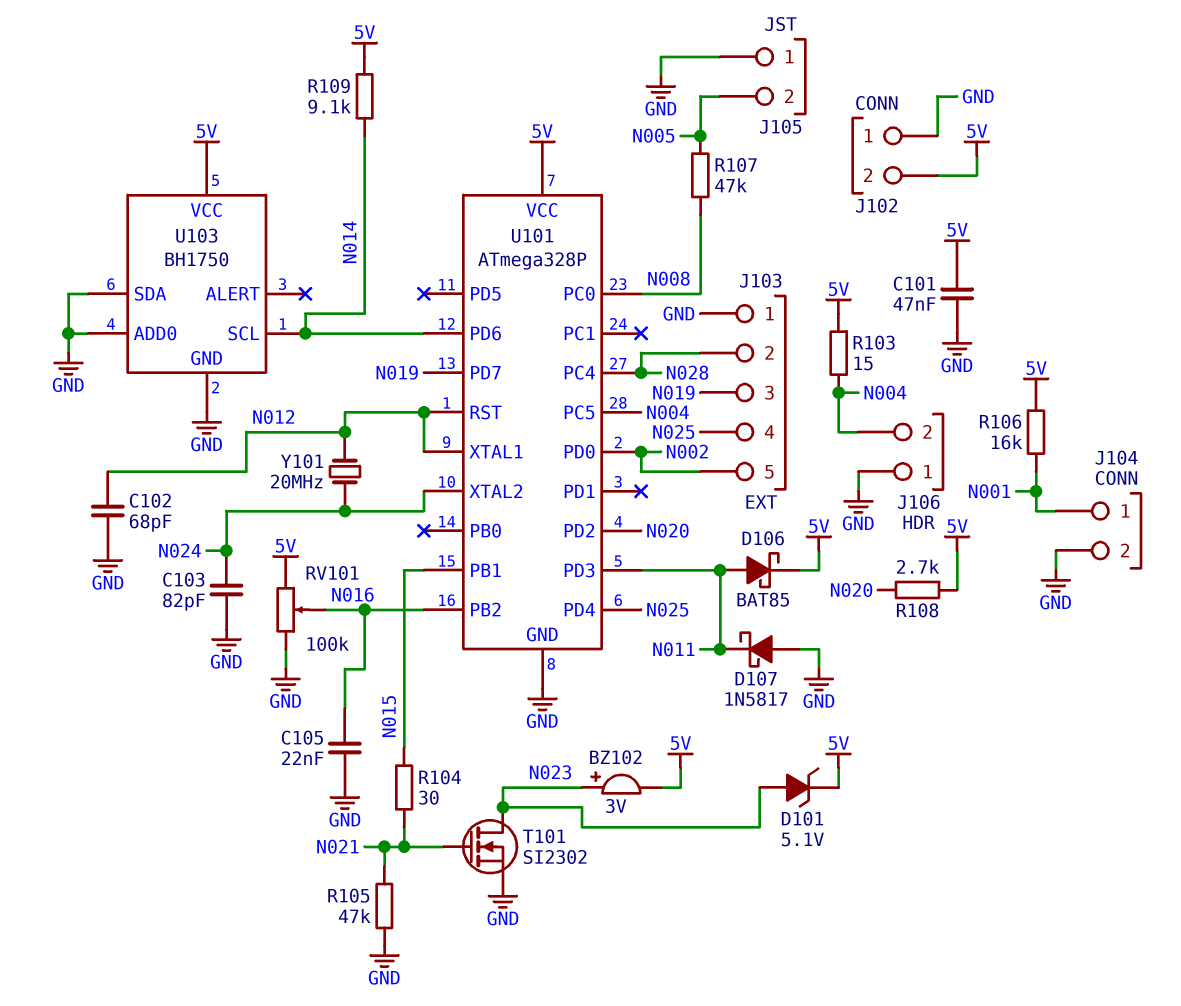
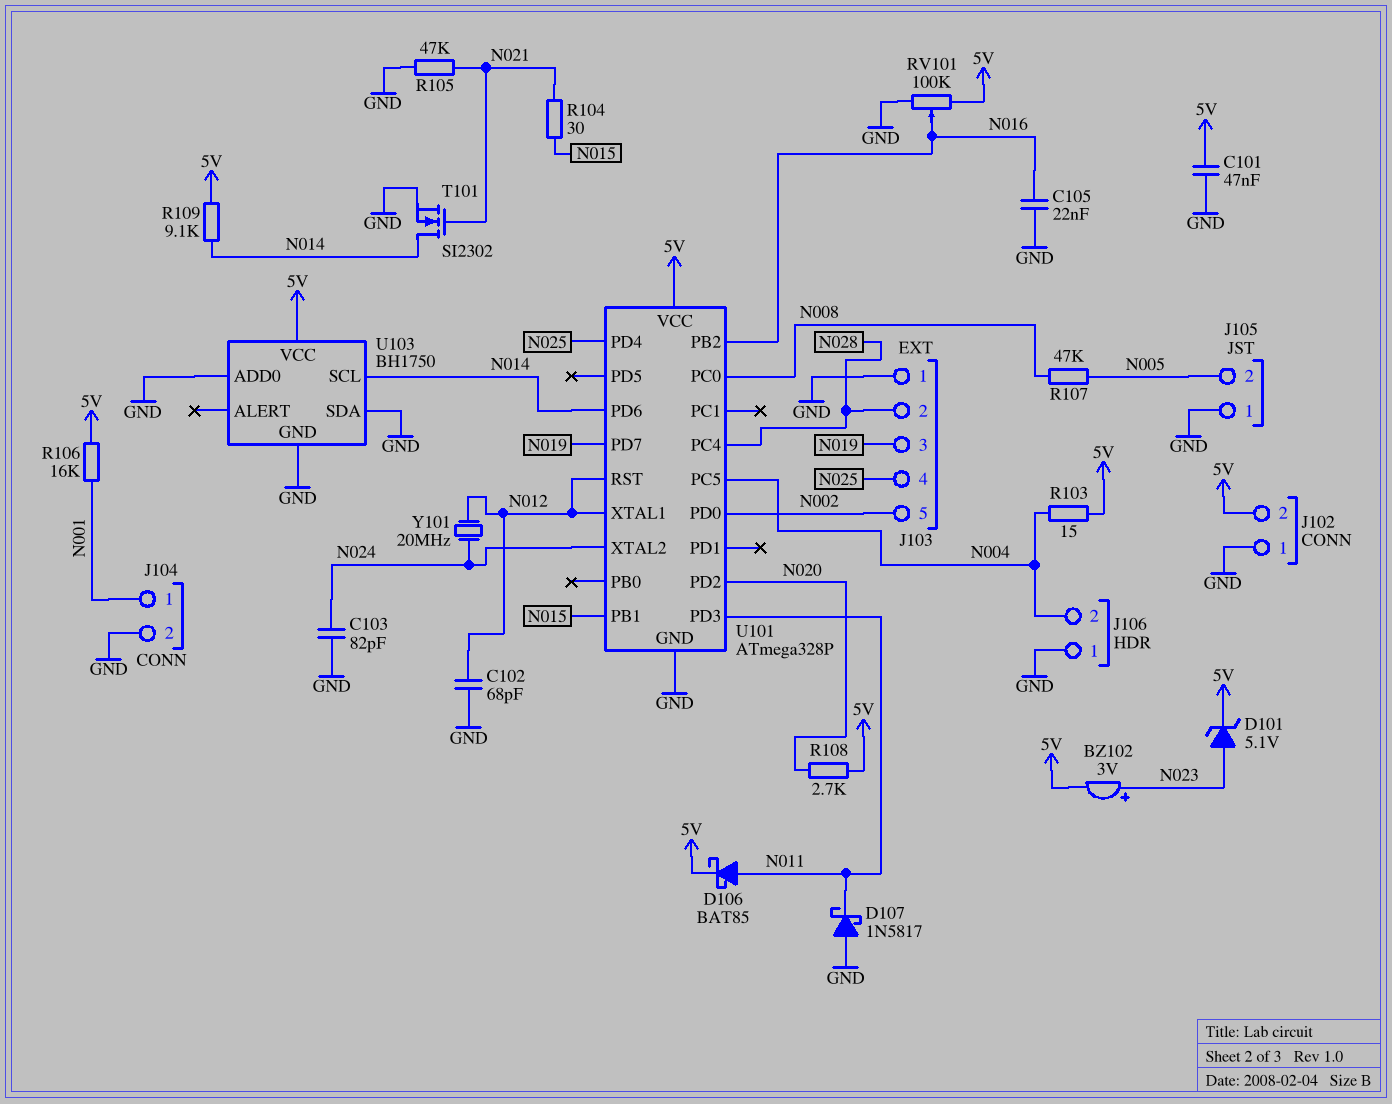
T101: NMOS SI2302 (G N021, D N023, S GND) -> NMOS SI2302 (G N021, D N014, S GND)

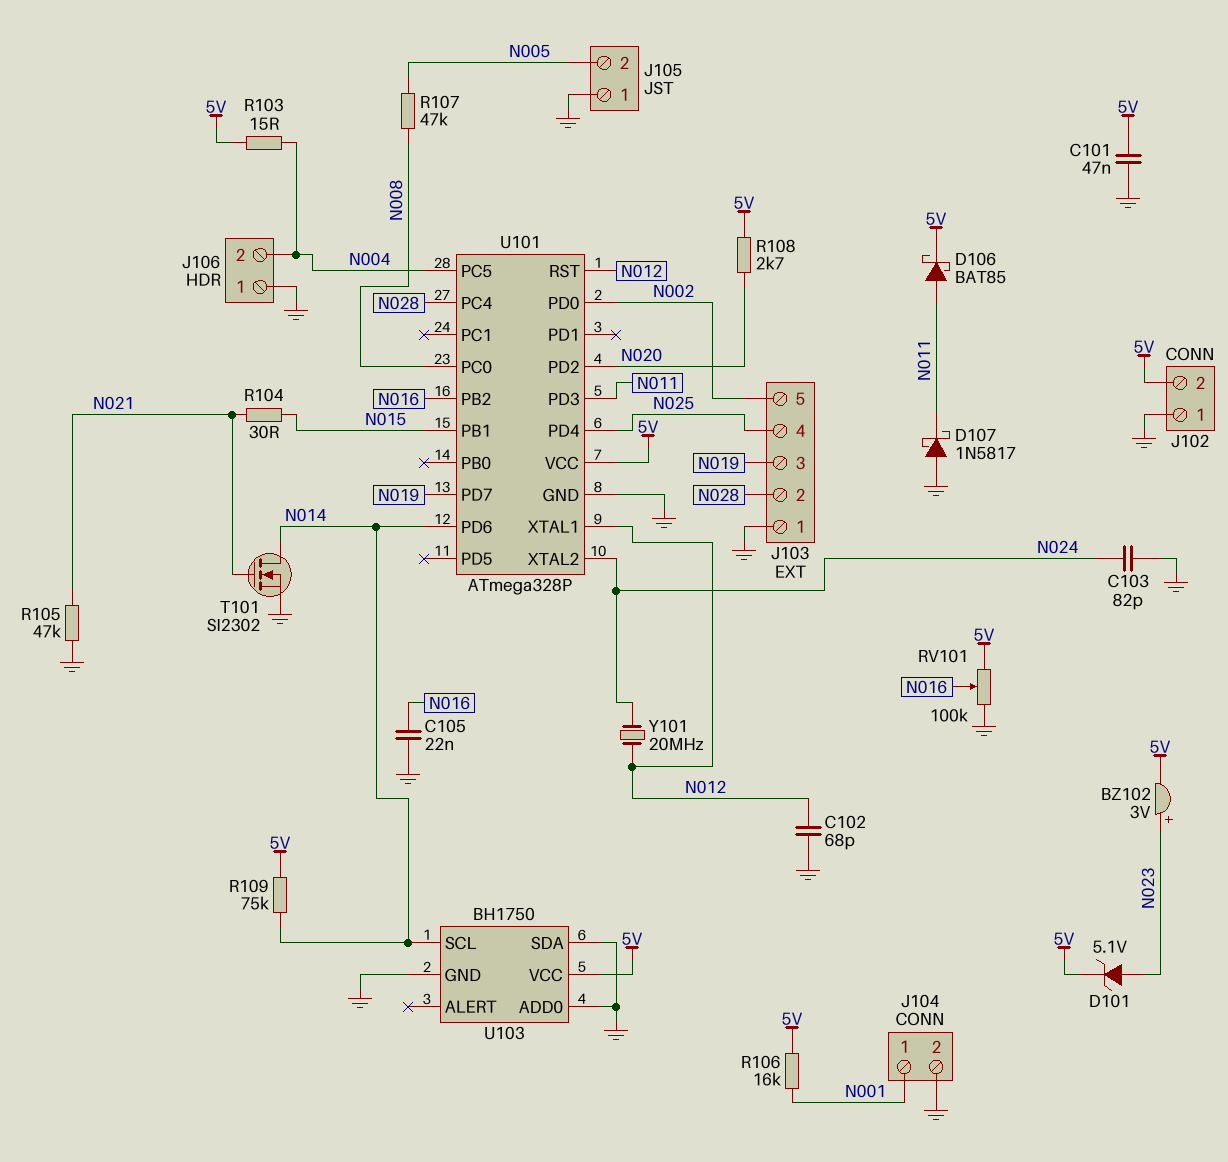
R109: 9.1k (5V, N014) -> 75k (5V, N014)

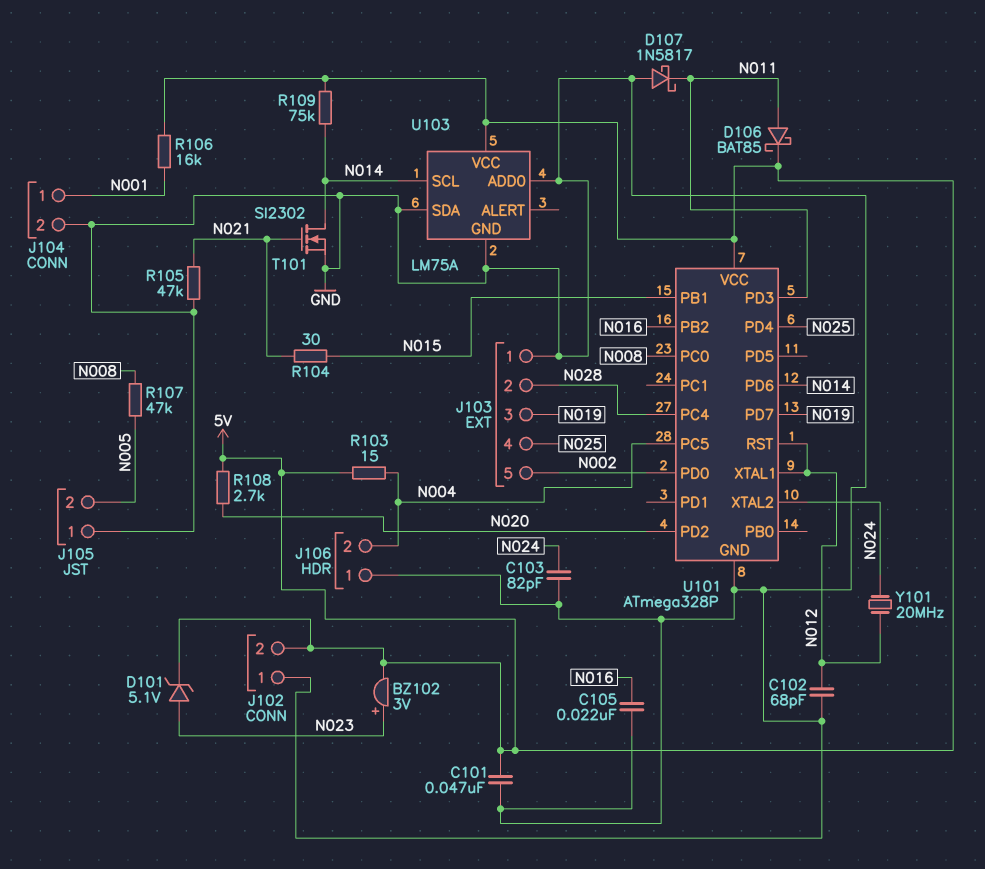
RV101: 100k (5V, GND, wiper N016) -> none
U103: BH1750 -> LM75A

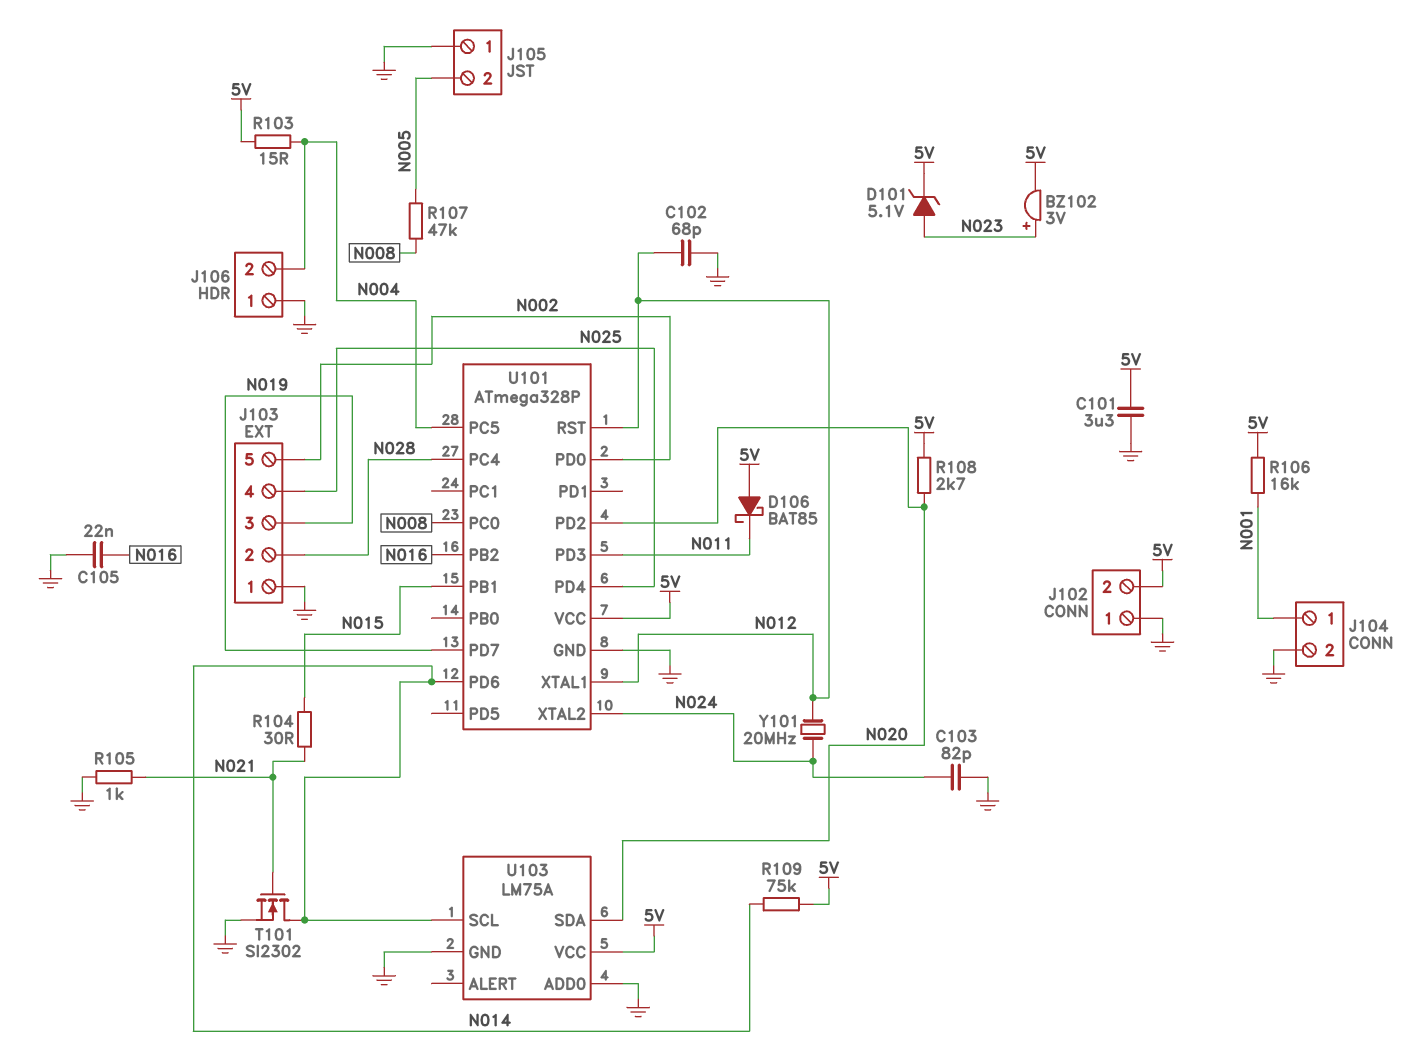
C101: 47nF (5V, GND) -> 3.3uF (5V, GND)
D106: schottky BAT85 (A N011, K 5V) -> schottky BAT85 (A 5V, K N011)
D107: schottky 1N5817 (A GND, K N011) -> none
R105: 47k (GND, N021) -> 1k (GND, N021)
U103 pin SDA: GND -> N020

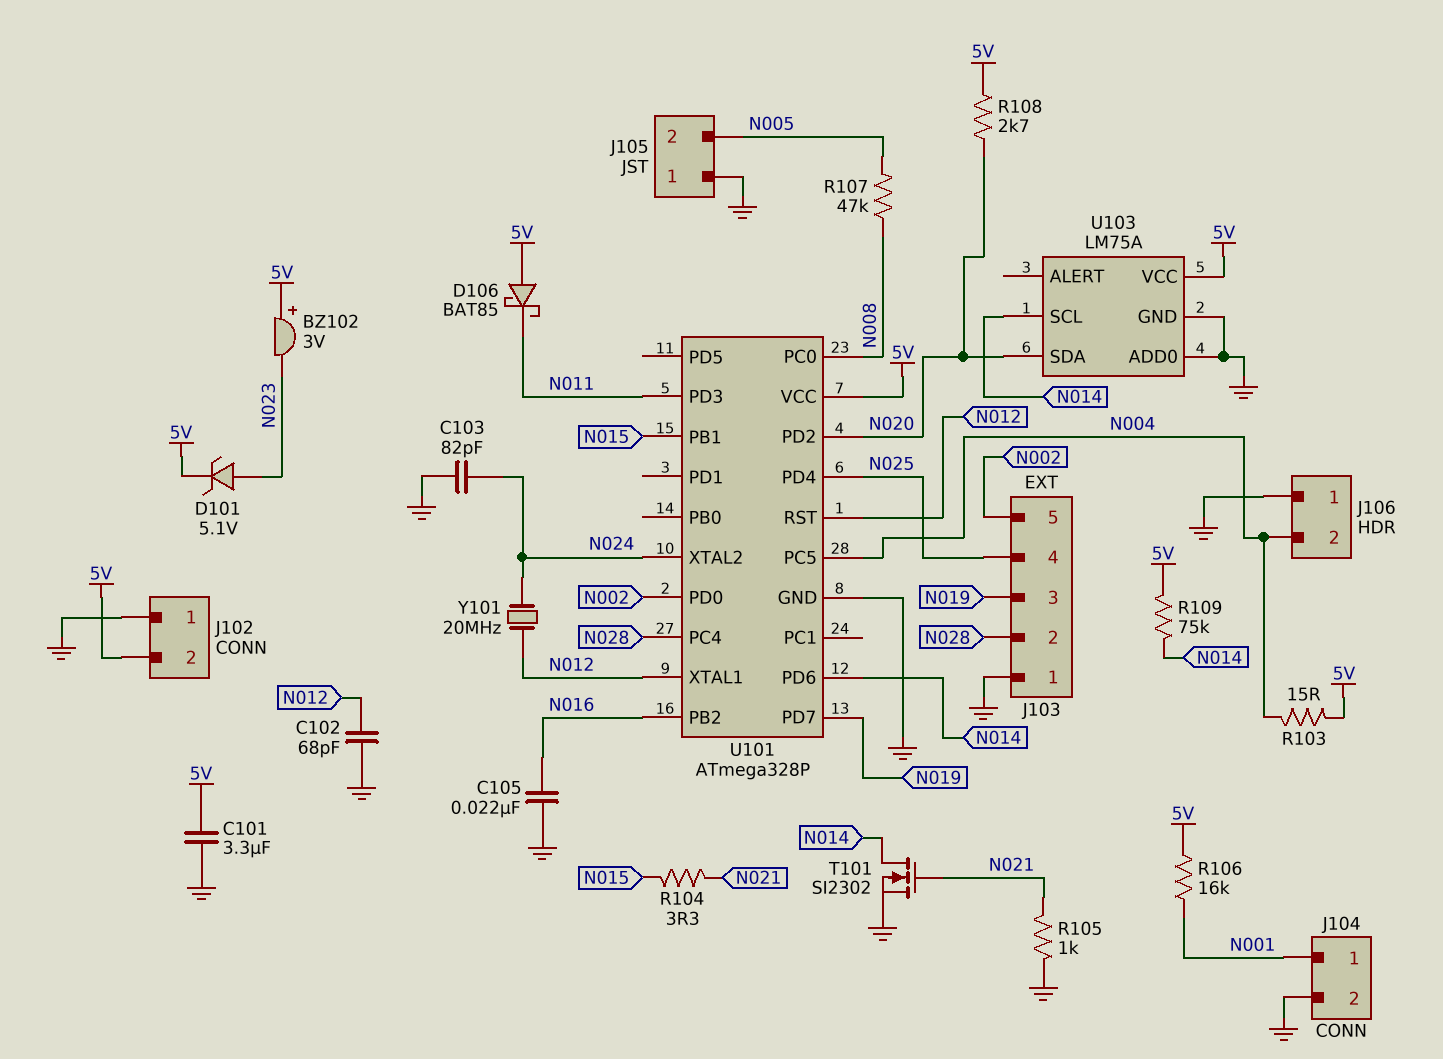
BZ102: buzzer 3V (plus N023, minus 5V) -> buzzer 3V (plus 5V, minus N023)
R104: 30 (N015, N021) -> 3.3 (N015, N021)

